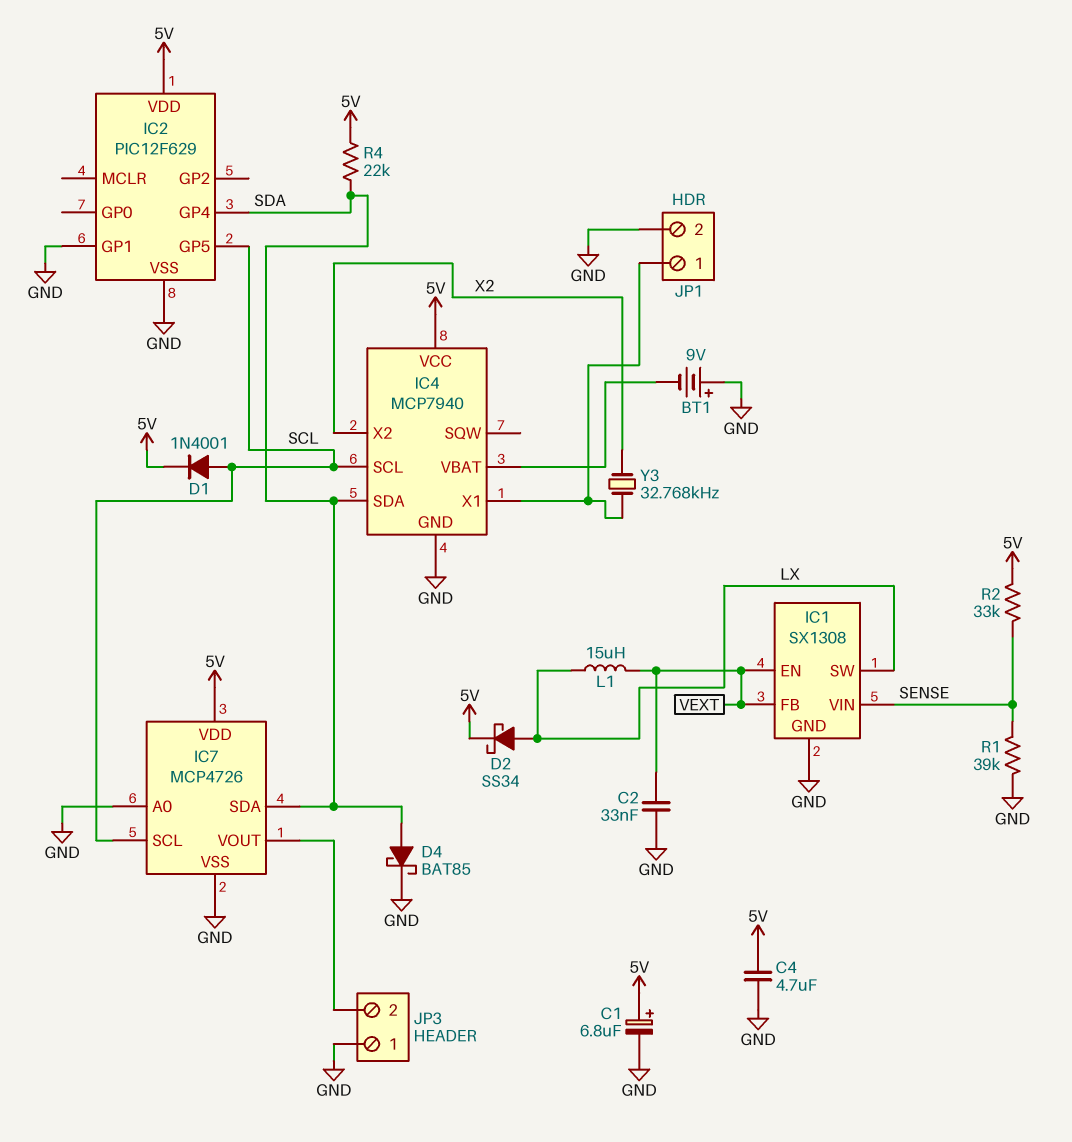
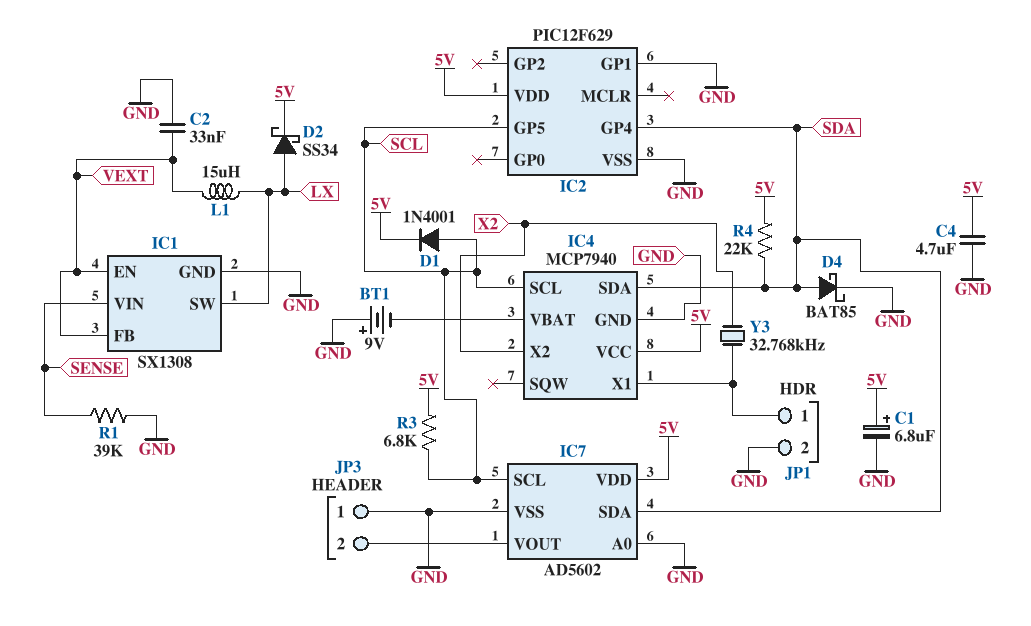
IC7: MCP4726 -> AD5602
R2: 33k (5V, SENSE) -> none
R3: none -> 6.8k (5V, SCL)

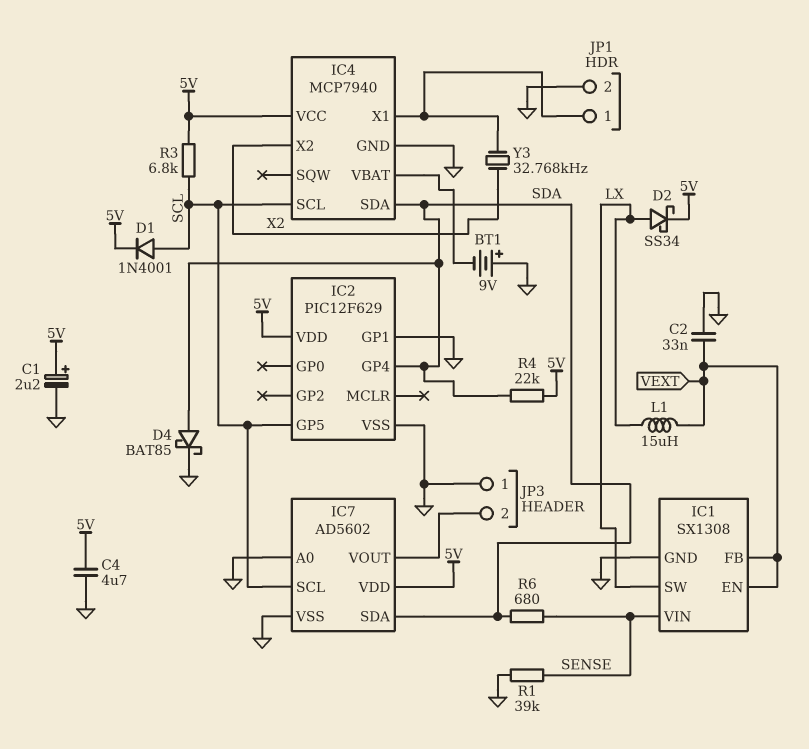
C1: 6.8uF (plus 5V, minus GND) -> 2.2uF (plus 5V, minus GND)
R6: none -> 680 (SDA, SENSE)

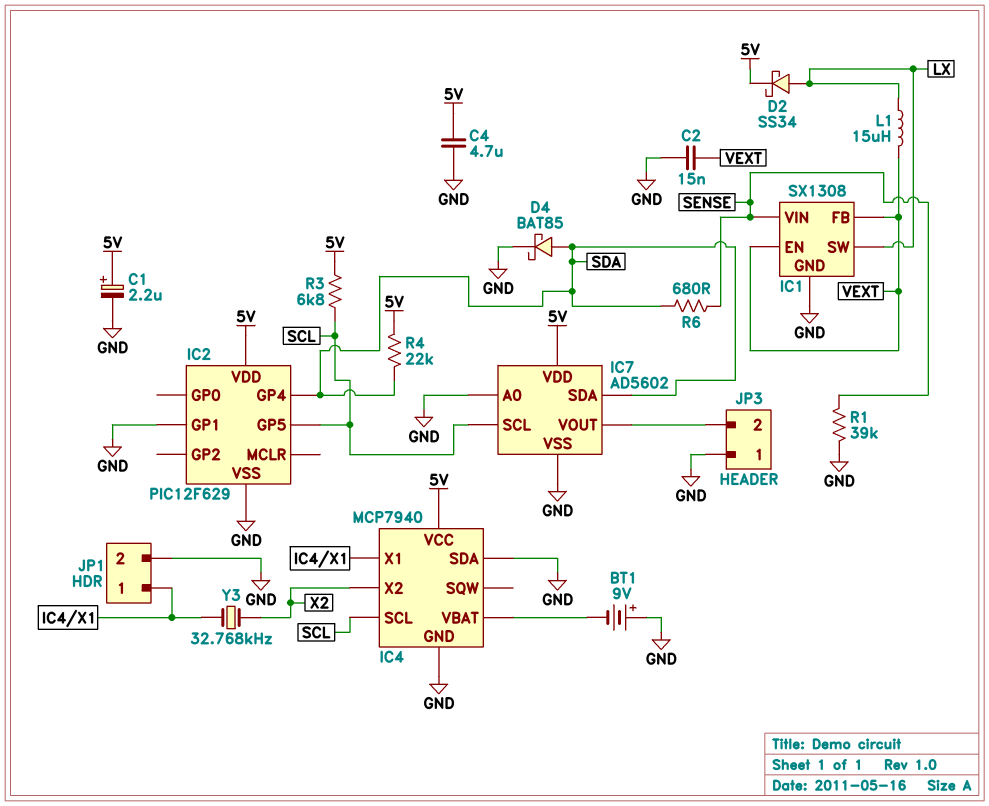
C2: 33nF (GND, VEXT) -> 15nF (GND, VEXT)
D1: diode 1N4001 (A SCL, K 5V) -> none
IC4 pin SDA: SDA -> GND

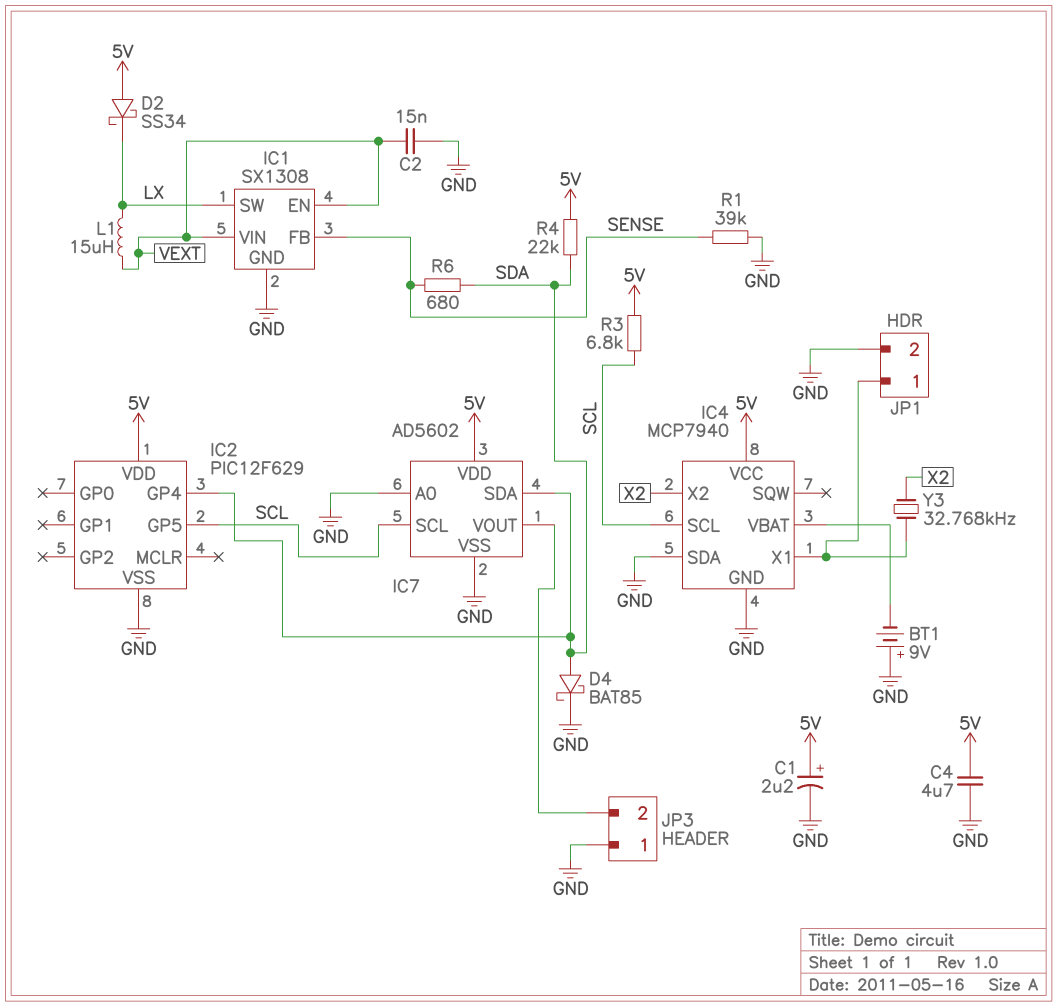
D2: schottky SS34 (A LX, K 5V) -> schottky SS34 (A 5V, K LX)
IC1 pin FB: VEXT -> SENSE
IC1 pin VIN: SENSE -> VEXT
IC2 pin GP1: GND -> none

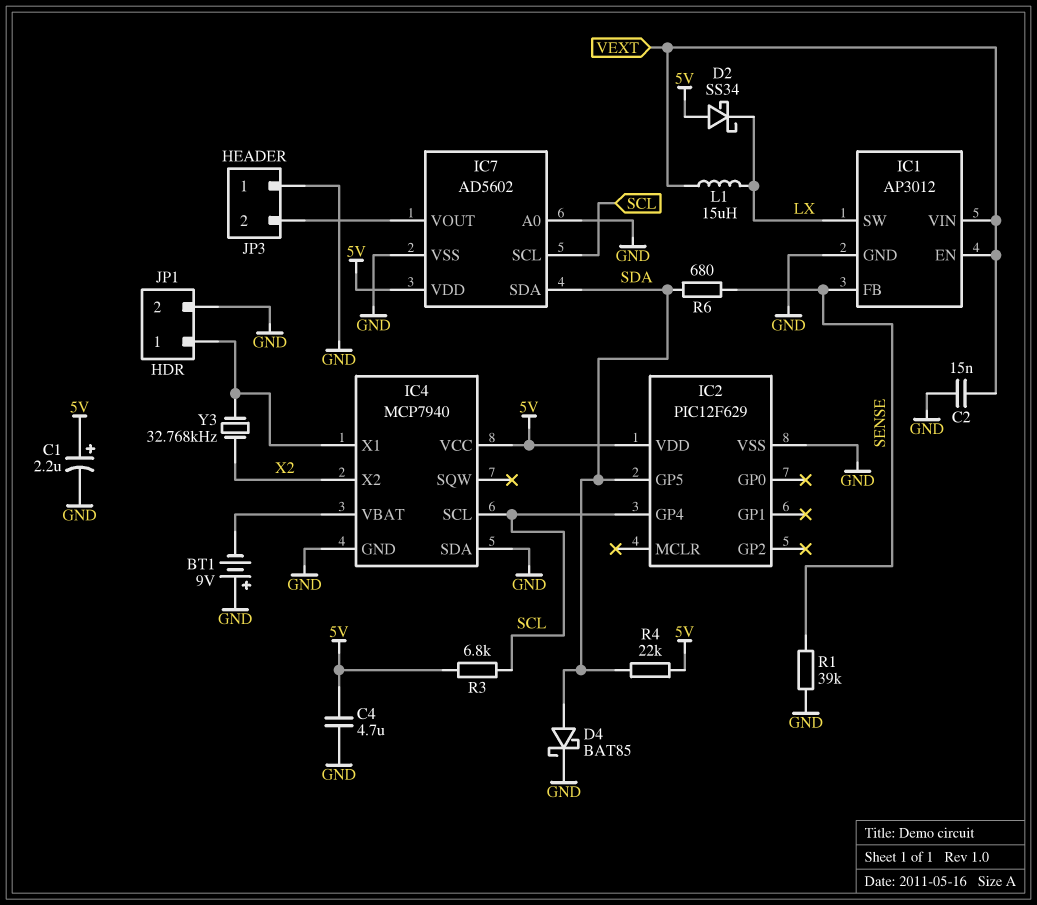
IC1: SX1308 -> AP3012
IC2 pin GP4: SDA -> SCL
IC2 pin GP5: SCL -> SDA

